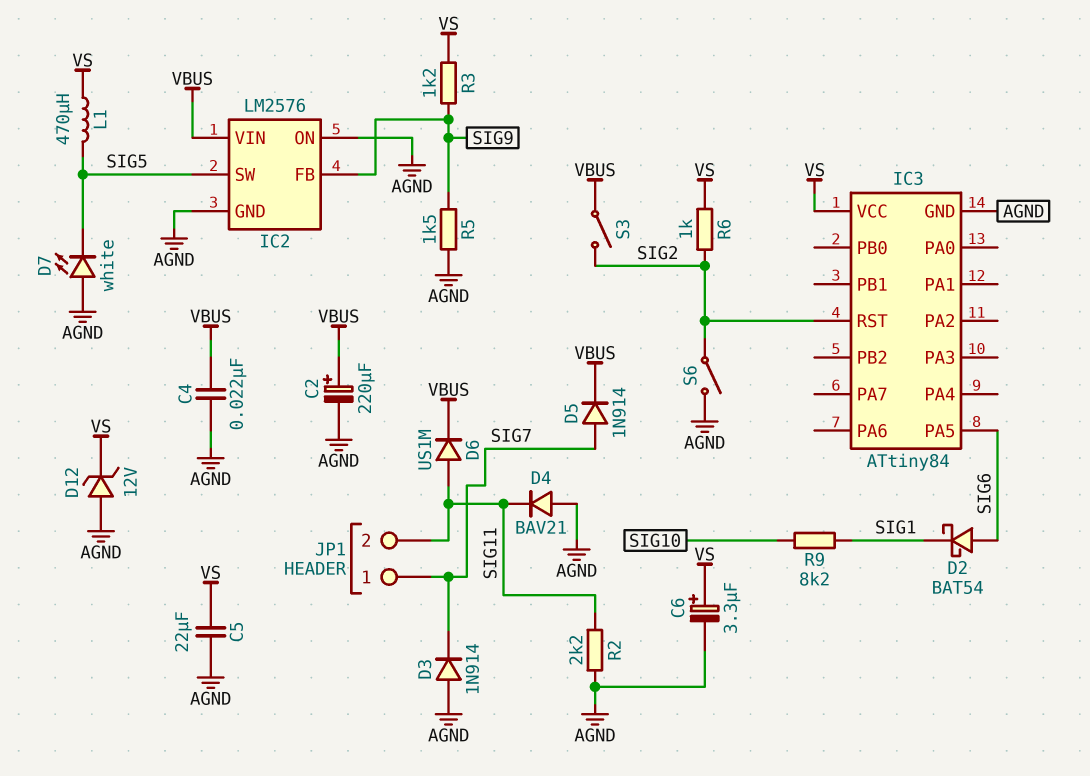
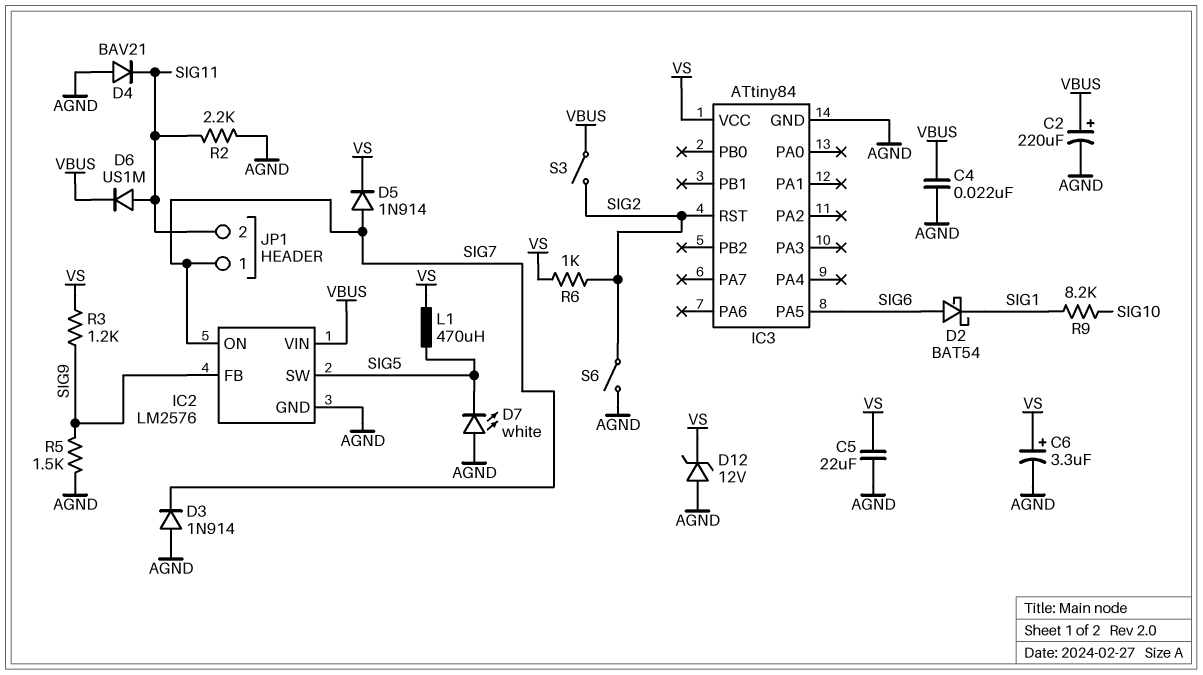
D5: diode 1N914 (A SIG7, K VBUS) -> diode 1N914 (A SIG7, K VS)
IC2 pin ON: AGND -> SIG7

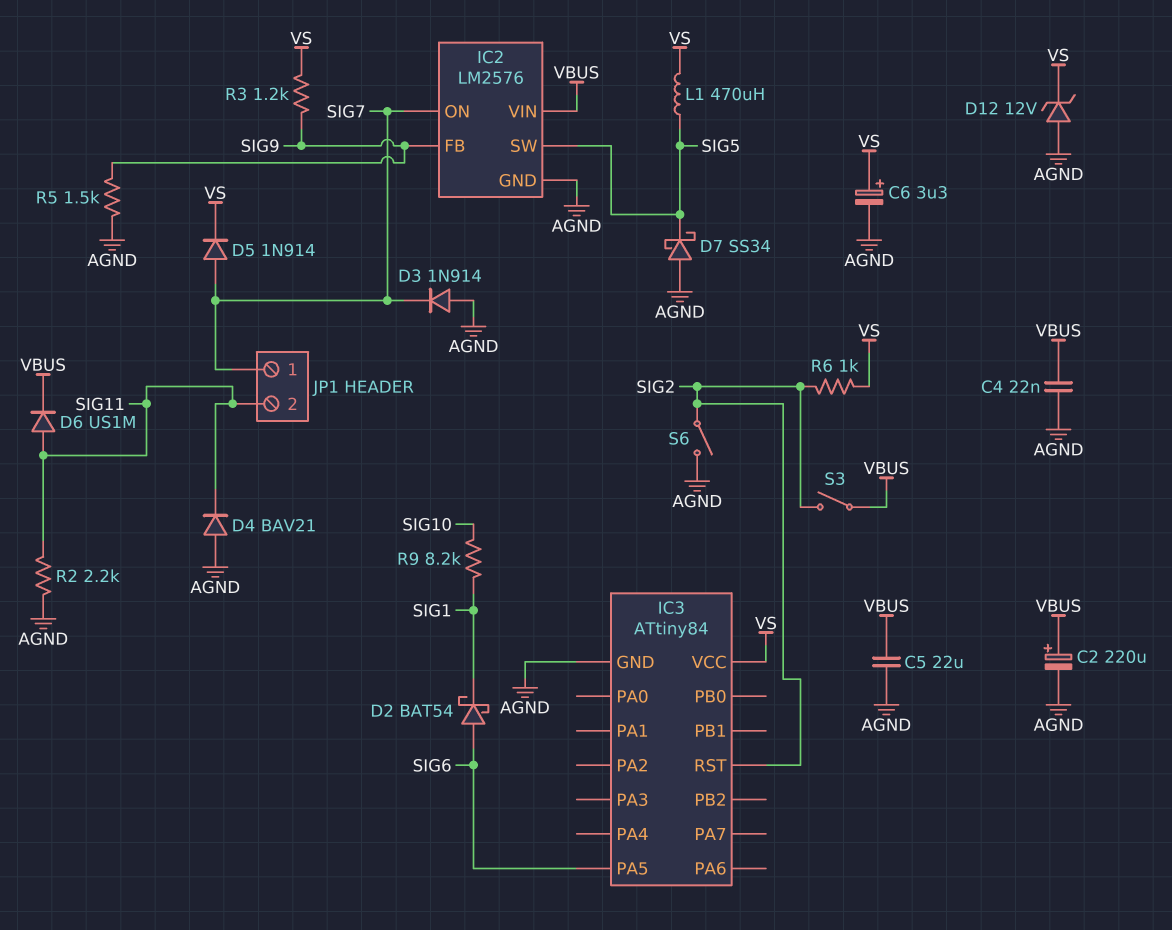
C5: 22uF (AGND, VS) -> 22uF (AGND, VBUS)
D7: LED white (A AGND, K SIG5) -> schottky SS34 (A AGND, K SIG5)

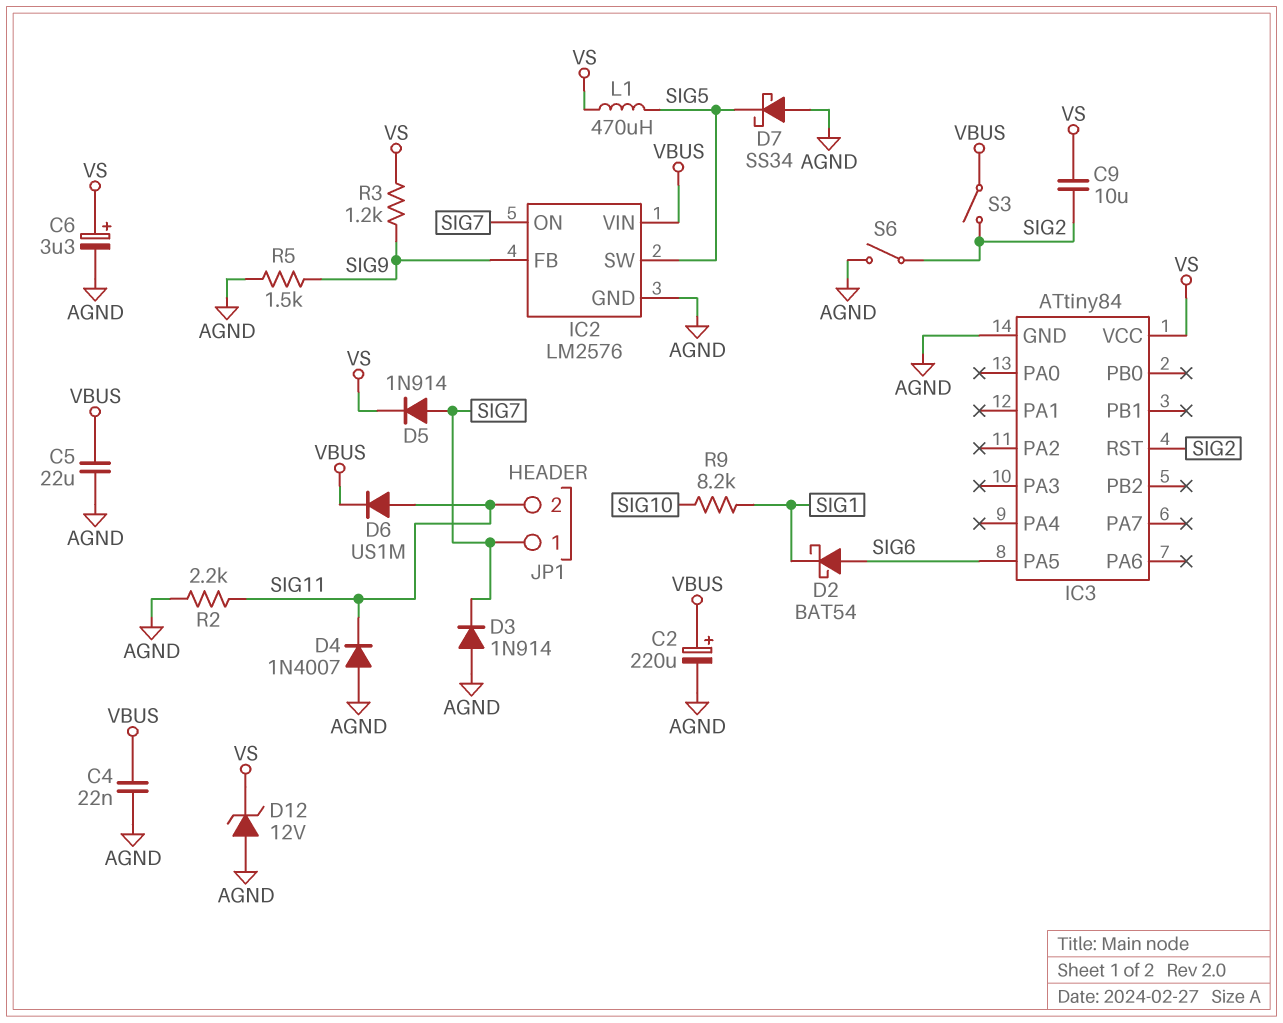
C9: none -> 10uF (SIG2, VS)
D4: diode BAV21 (A AGND, K SIG11) -> diode 1N4007 (A AGND, K SIG11)
R6: 1k (SIG2, VS) -> none

